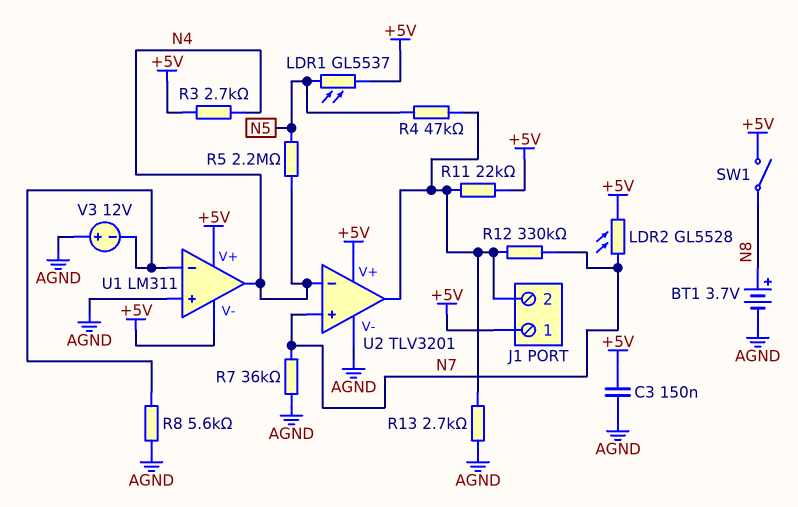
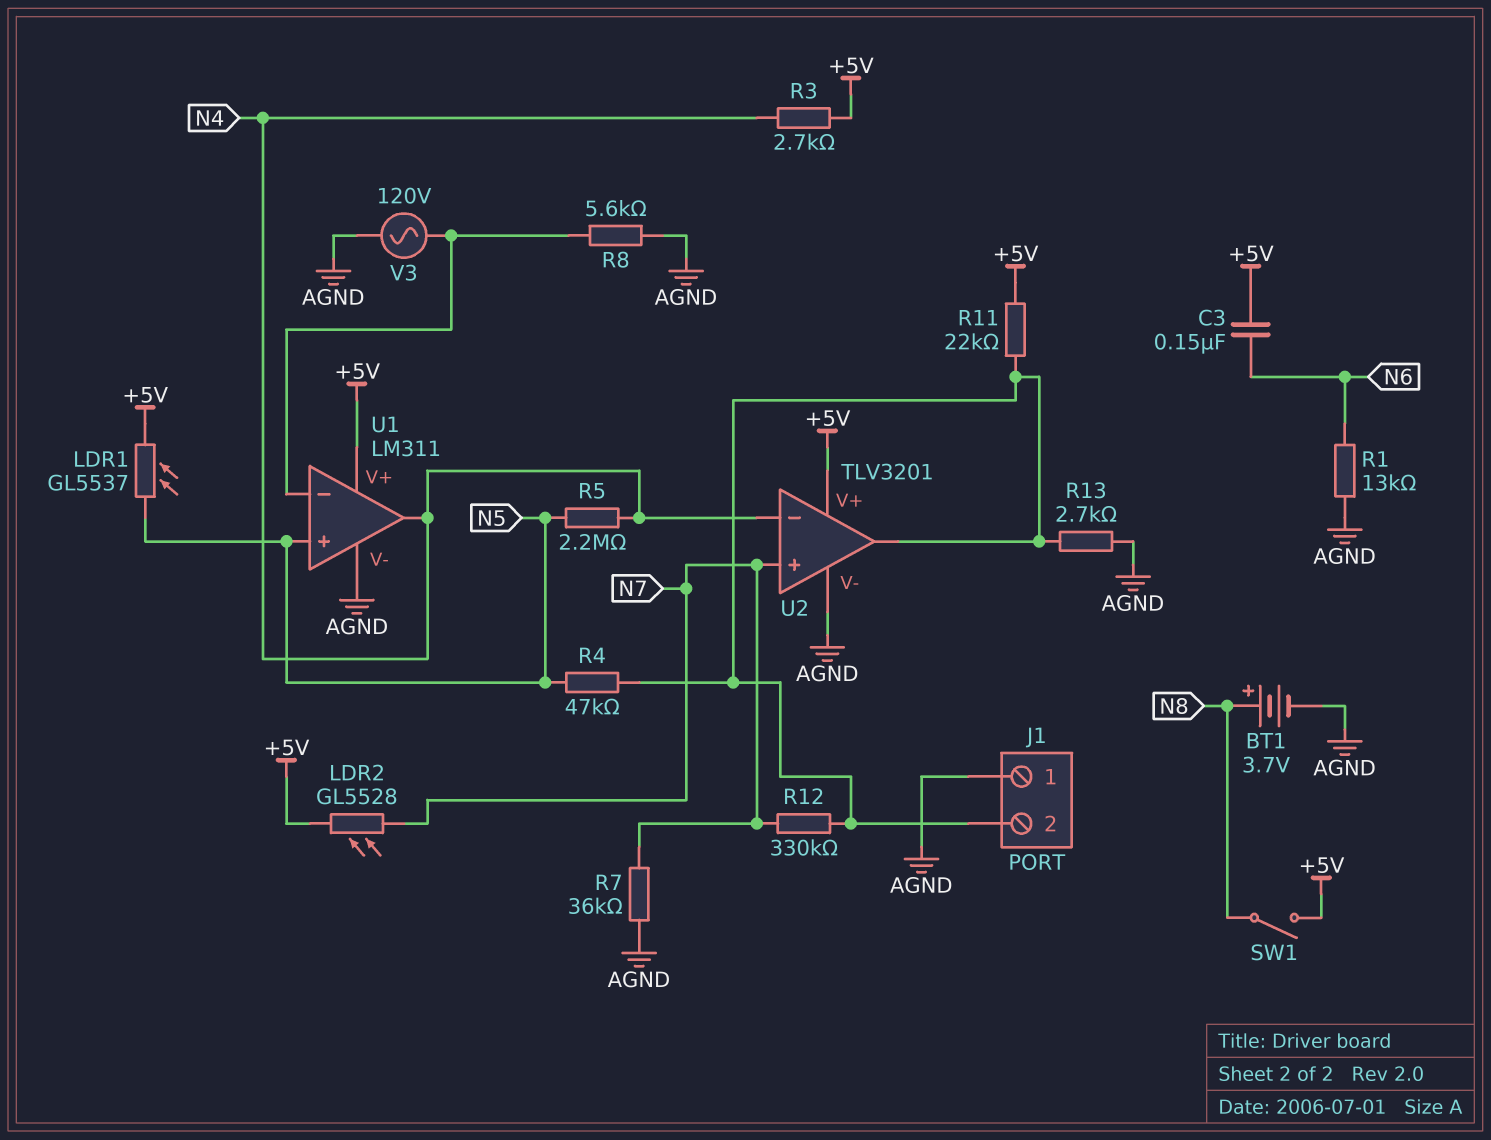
C3: 150nF (+5V, AGND) -> 150nF (+5V, N6)
J1 pin 1: +5V -> AGND
R1: none -> 13k (AGND, N6)
U1 pin V-: +5V -> AGND
U1 pin in+: AGND -> N5
V3: 12V (plus AGND, minus U1/in-) -> AC 120V (AGND, U1/in-)

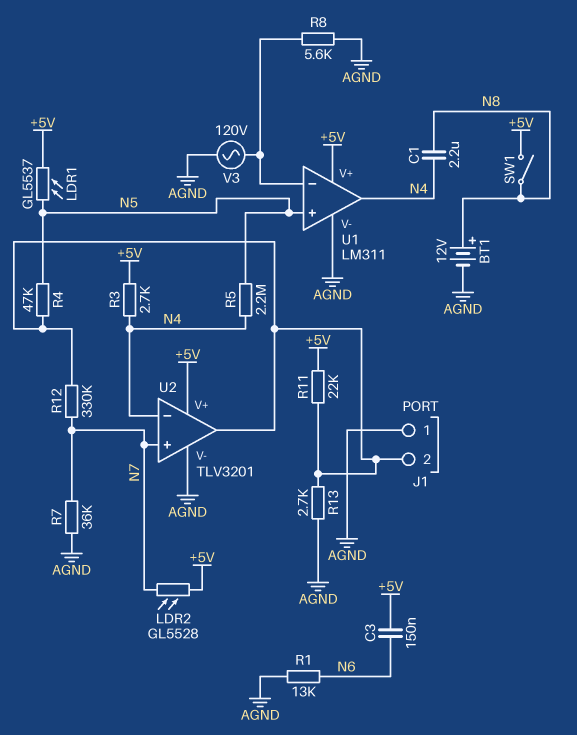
BT1: 3.7V (plus N8, minus AGND) -> 12V (plus N8, minus AGND)
C1: none -> 2.2uF (N4, N8)

